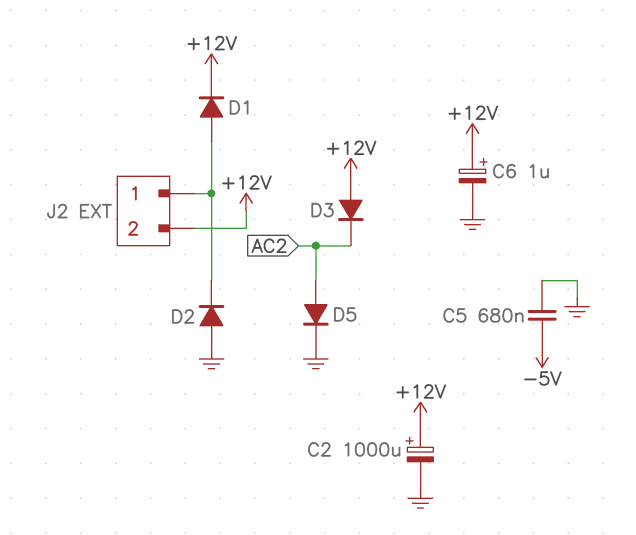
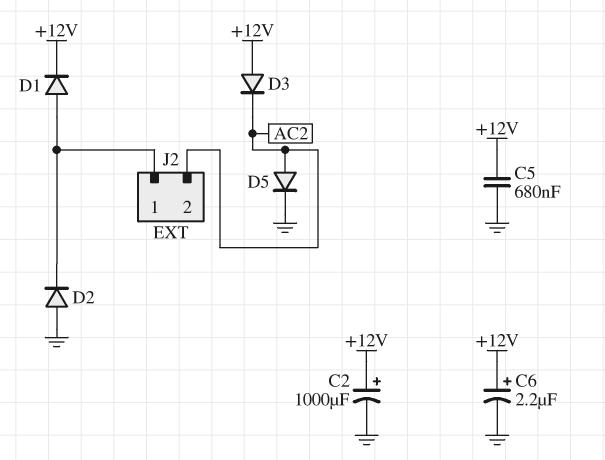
C5: 680nF (-5V, GND) -> 680nF (+12V, GND)
C6: 1uF (plus +12V, minus GND) -> 2.2uF (plus +12V, minus GND)
J2 pin 2: +12V -> AC2

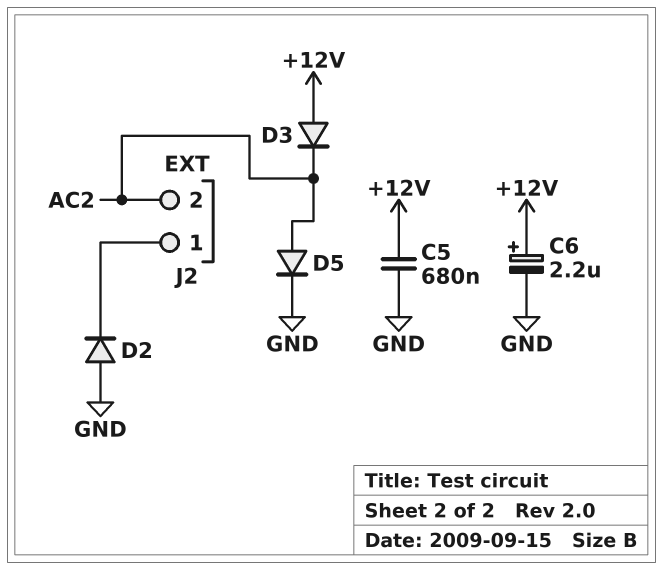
C2: 1000uF (plus +12V, minus GND) -> none
D1: diode (A J2/1, K +12V) -> none

